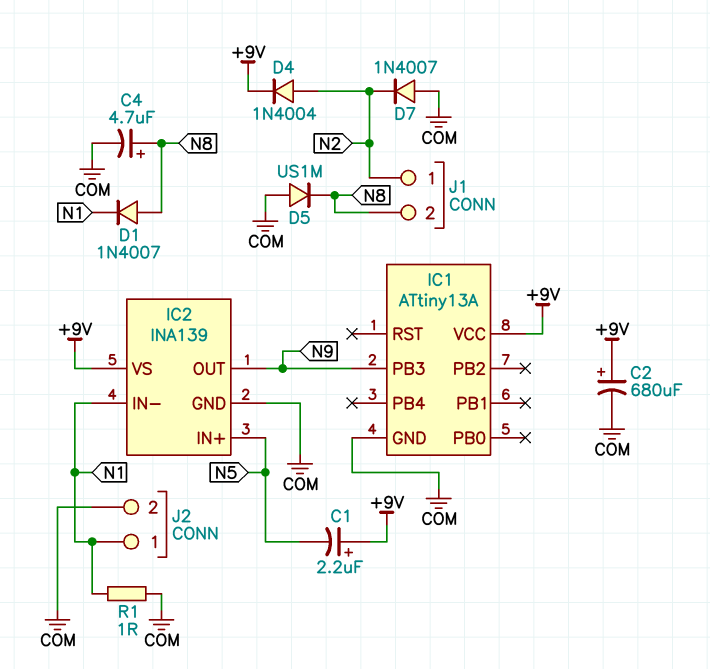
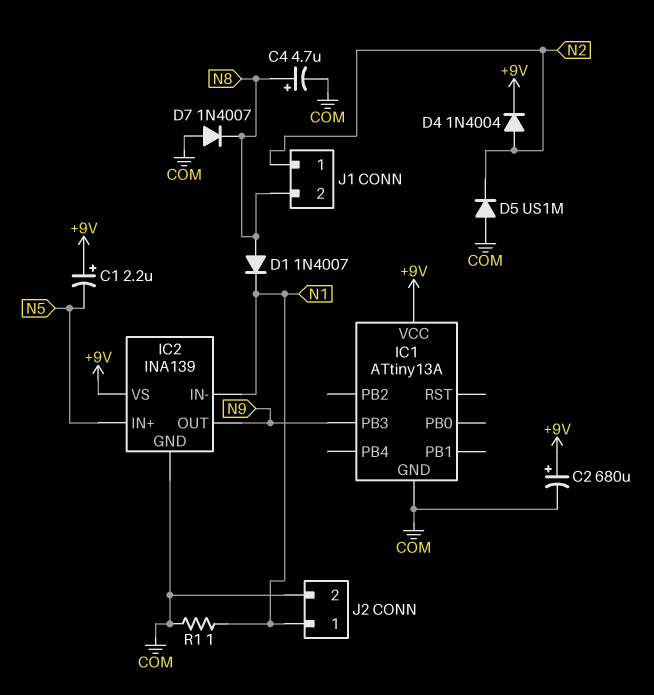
D5: diode US1M (A COM, K N8) -> diode US1M (A COM, K N2)
D7: diode 1N4007 (A COM, K N2) -> diode 1N4007 (A COM, K N8)

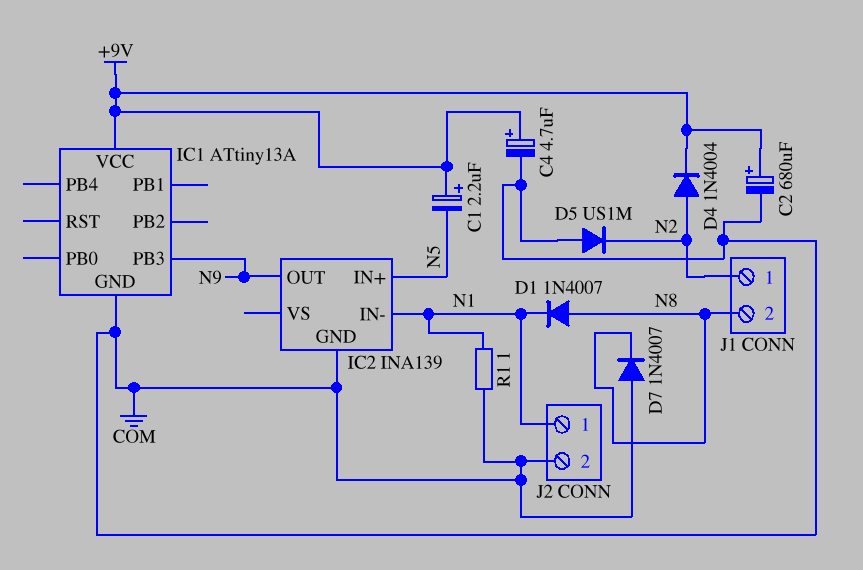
C4: 4.7uF (plus N8, minus COM) -> 4.7uF (plus +9V, minus COM)
IC2 pin VS: +9V -> none

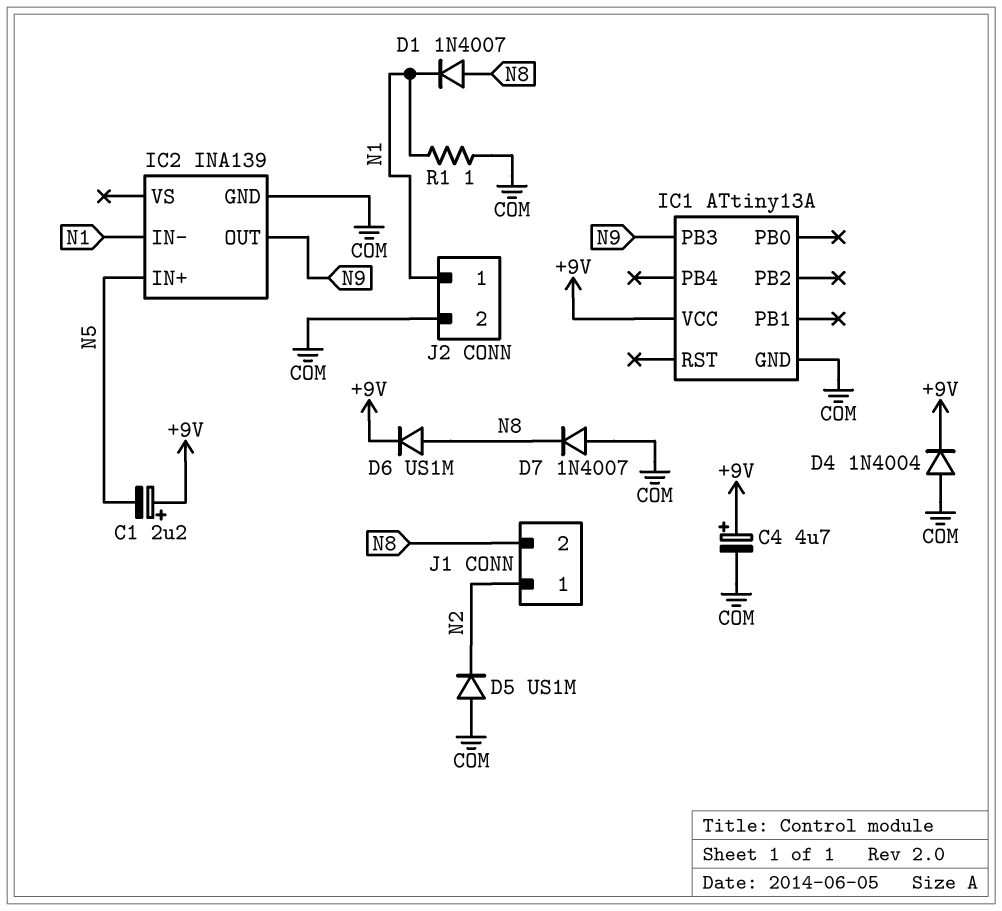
C2: 680uF (plus +9V, minus COM) -> none
D4: diode 1N4004 (A N2, K +9V) -> diode 1N4004 (A COM, K +9V)
D6: none -> diode US1M (A N8, K +9V)

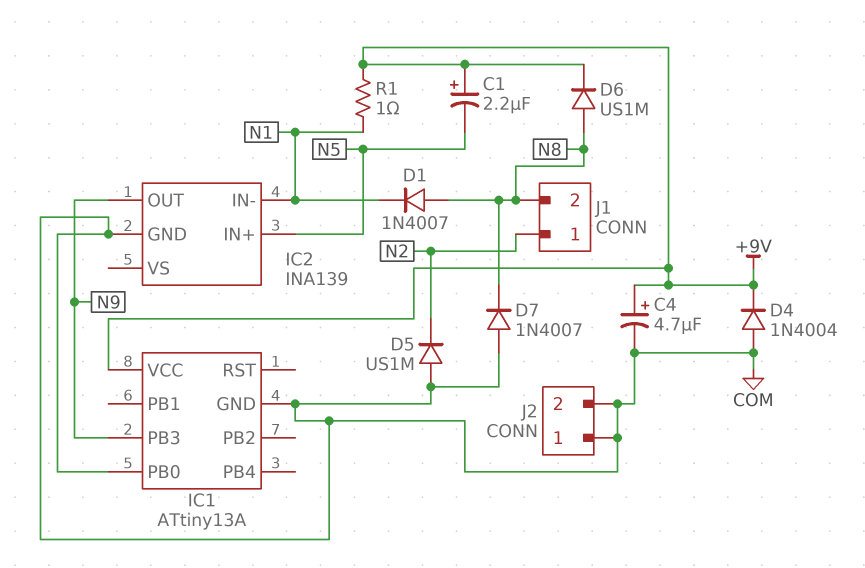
IC1 pin PB0: none -> COM
J2 pin 1: N1 -> COM
R1: 1 (COM, N1) -> 1 (+9V, N1)

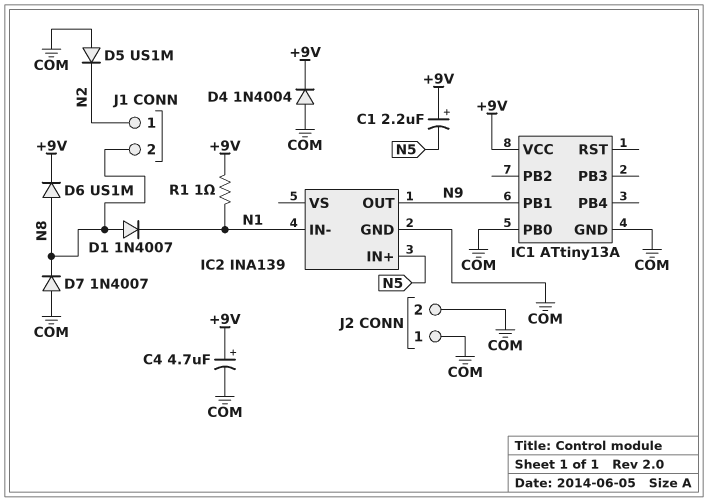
IC1 pin PB1: none -> N9
IC1 pin PB3: N9 -> none

